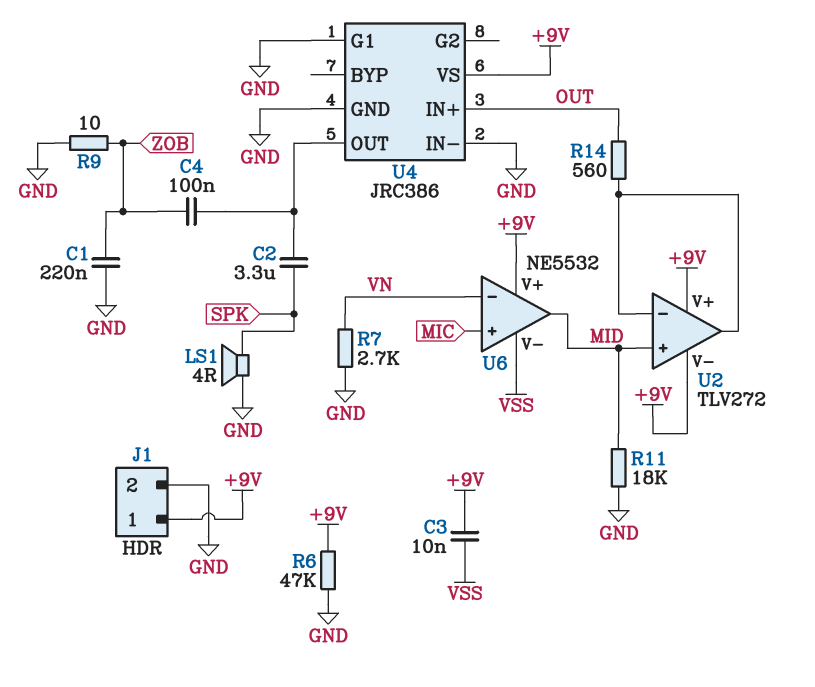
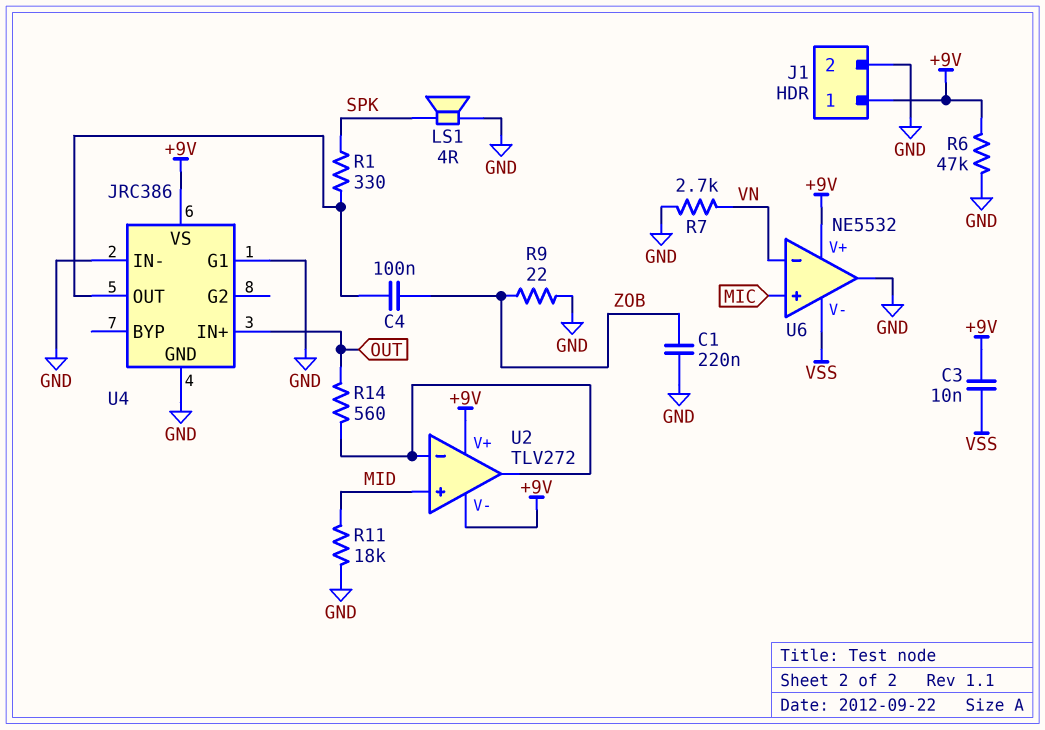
C2: 3.3uF (SPK, U4/OUT) -> none
R1: none -> 330 (SPK, U4/OUT)
R9: 10 (GND, ZOB) -> 22 (GND, ZOB)
U6 pin out: MID -> GND

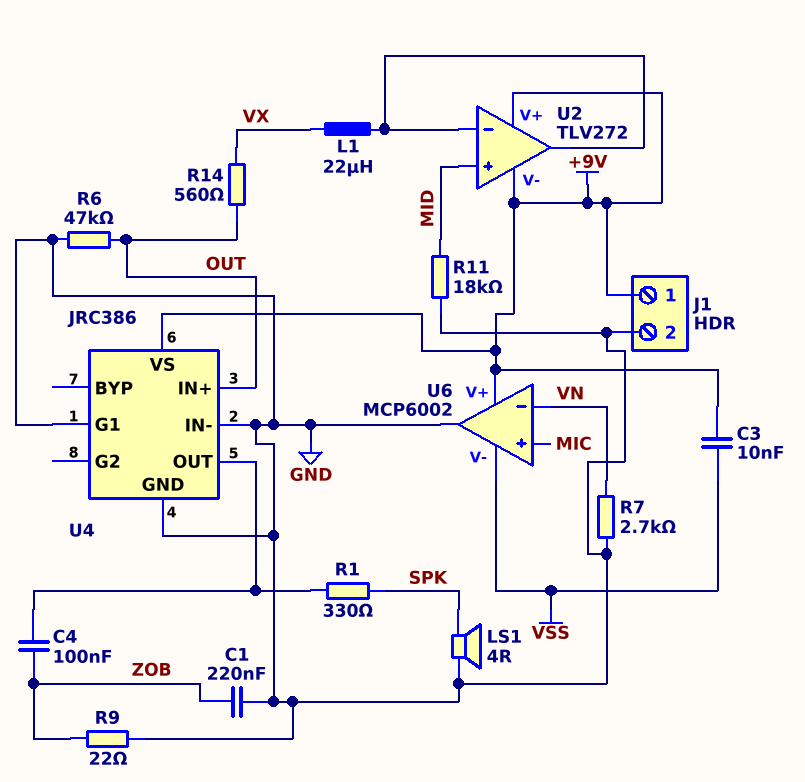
L1: none -> 22uH (U2/in-, VX)
R6: 47k (+9V, GND) -> 47k (GND, OUT)
R14: 560 (OUT, U2/in-) -> 560 (OUT, VX)
U6: NE5532 -> MCP6002

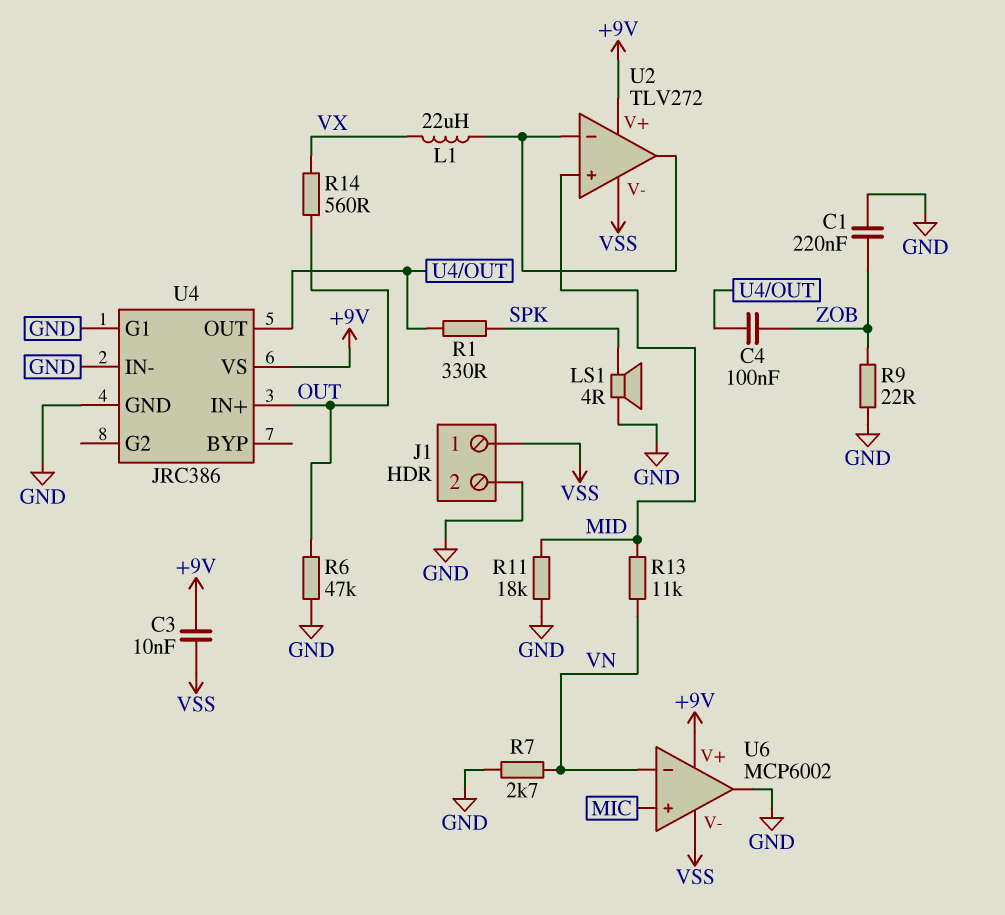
J1 pin 1: +9V -> VSS
R13: none -> 11k (MID, VN)
U2 pin V-: +9V -> VSS

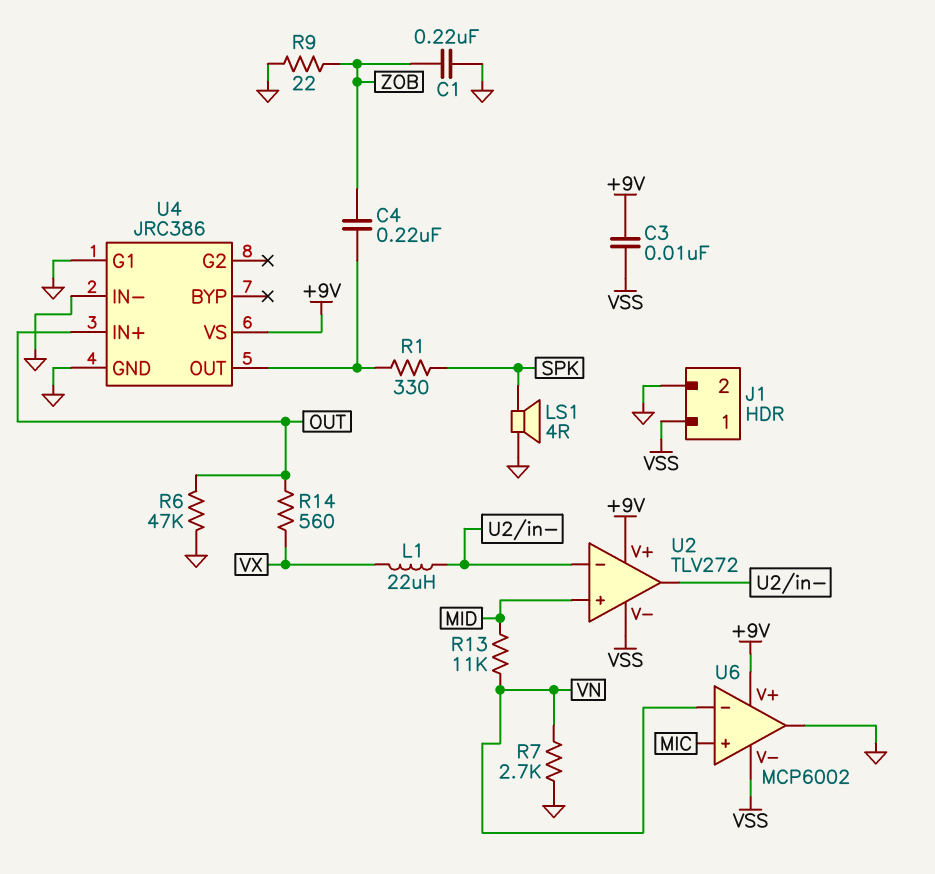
C4: 100nF (U4/OUT, ZOB) -> 220nF (U4/OUT, ZOB)
R11: 18k (GND, MID) -> none

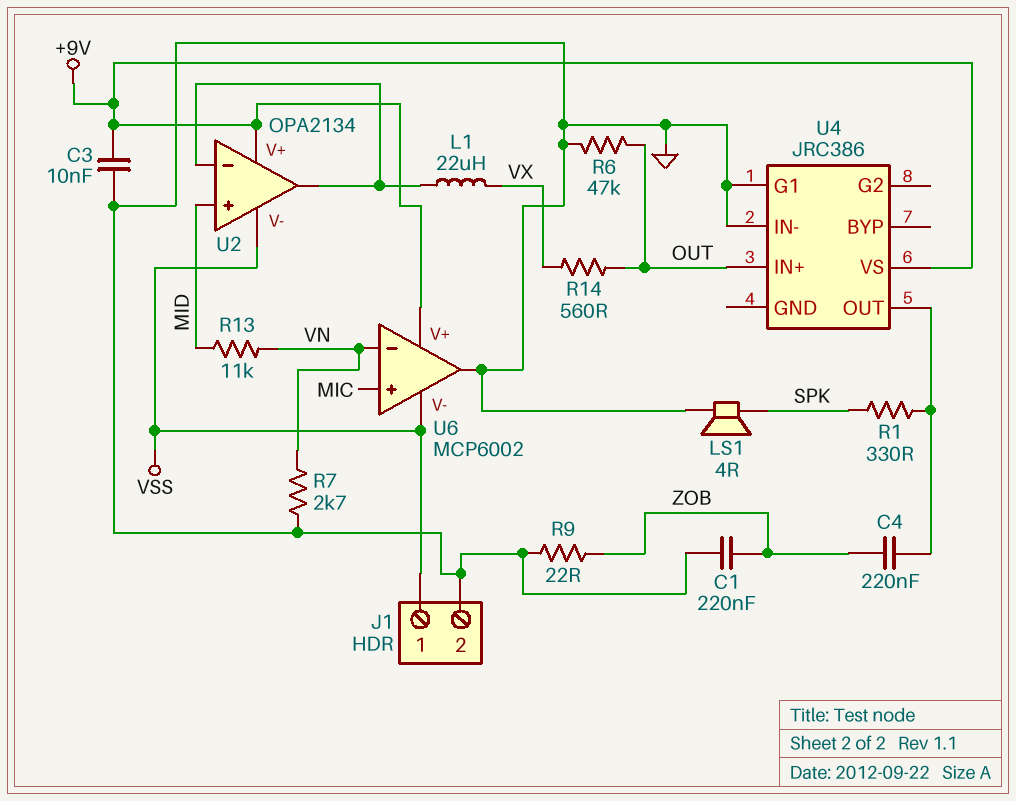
C3: 10nF (+9V, VSS) -> 10nF (+9V, GND)
U2: TLV272 -> OPA2134
U4 pin GND: GND -> none

